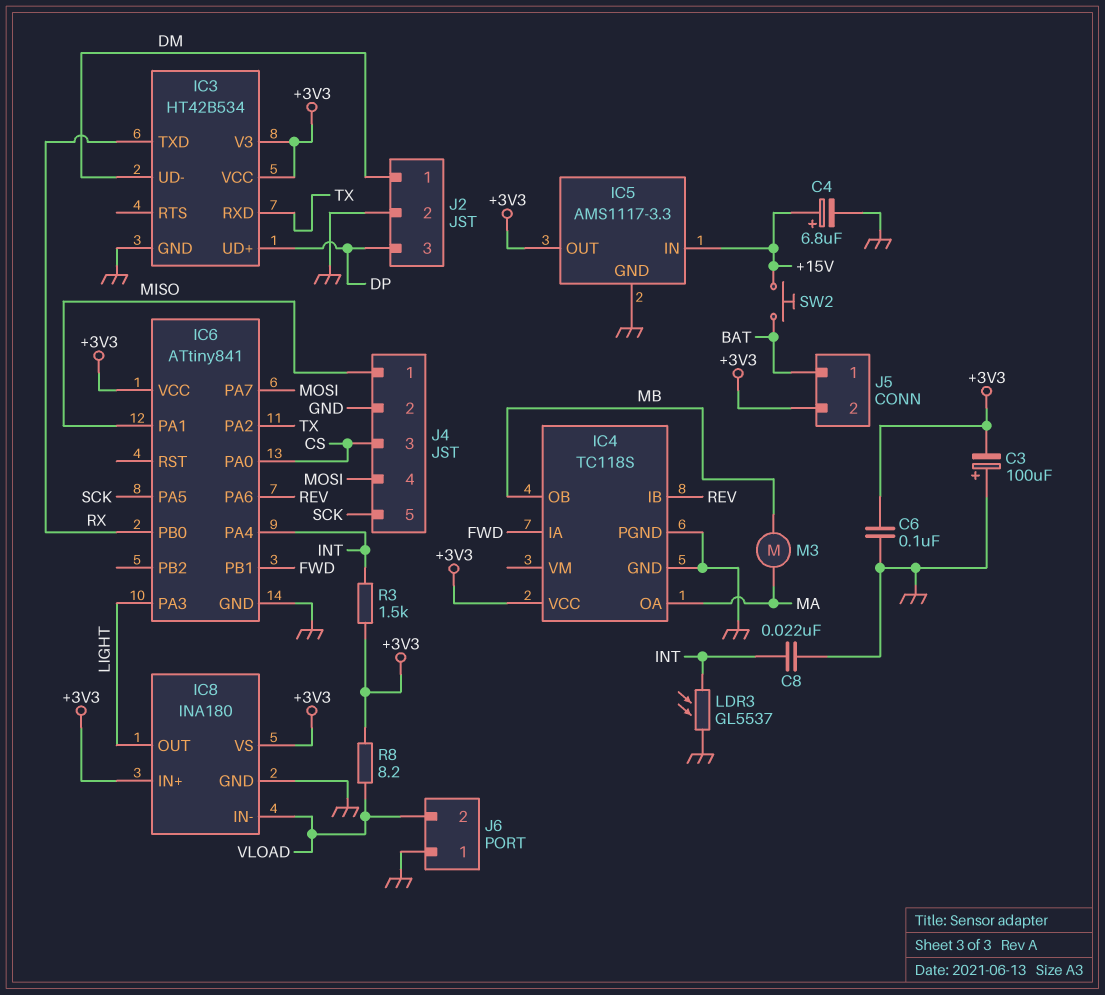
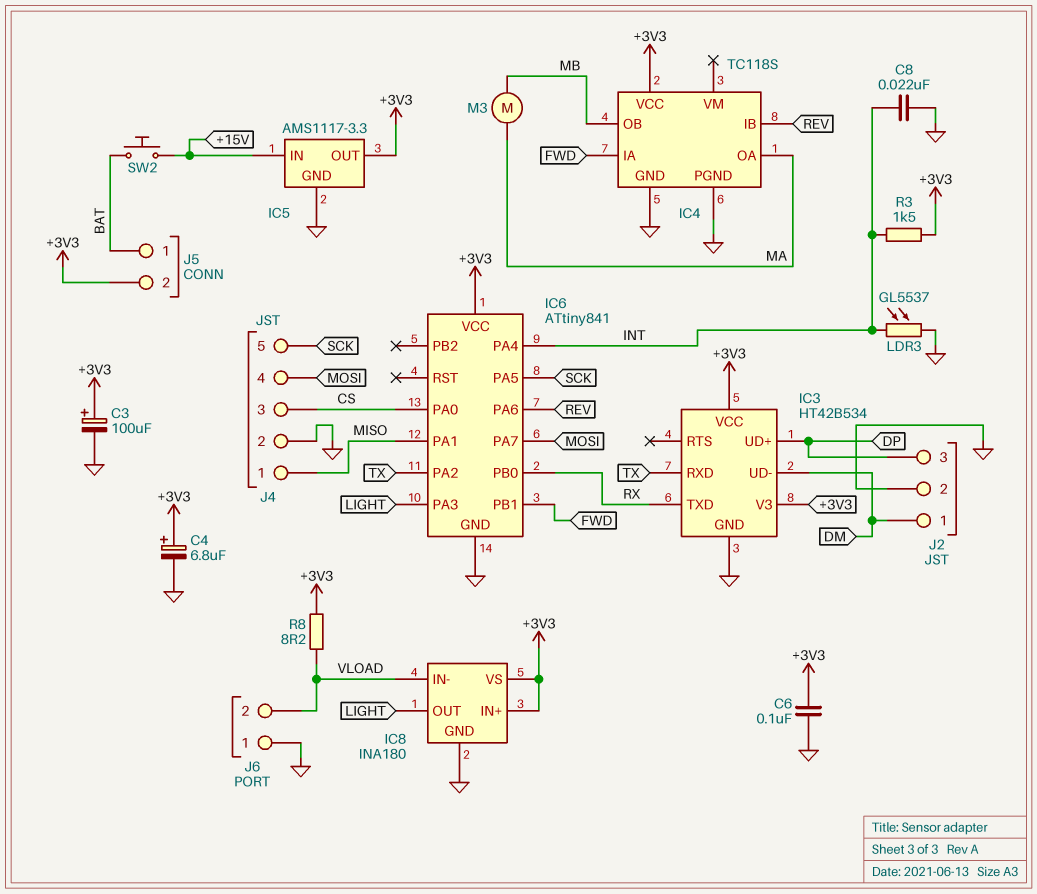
C3: 100uF (plus GND, minus +3V3) -> 100uF (plus +3V3, minus GND)
C4: 6.8uF (plus +15V, minus GND) -> 6.8uF (plus +3V3, minus GND)

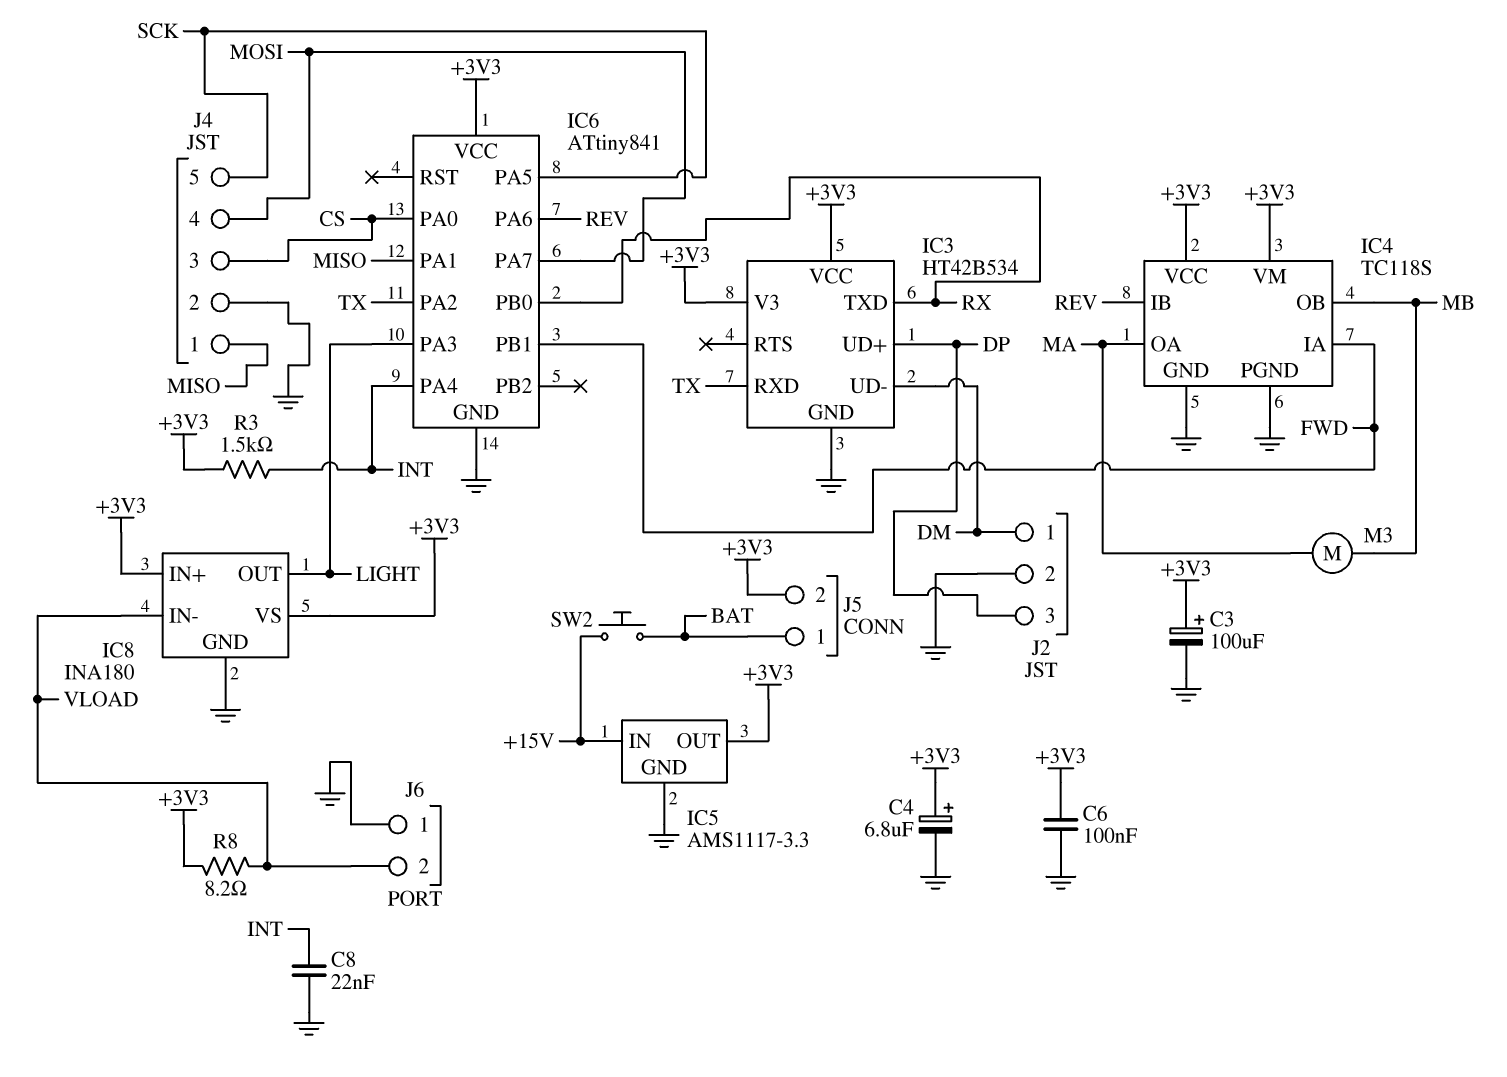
IC4 pin VM: none -> +3V3
LDR3: GL5537 (GND, INT) -> none

